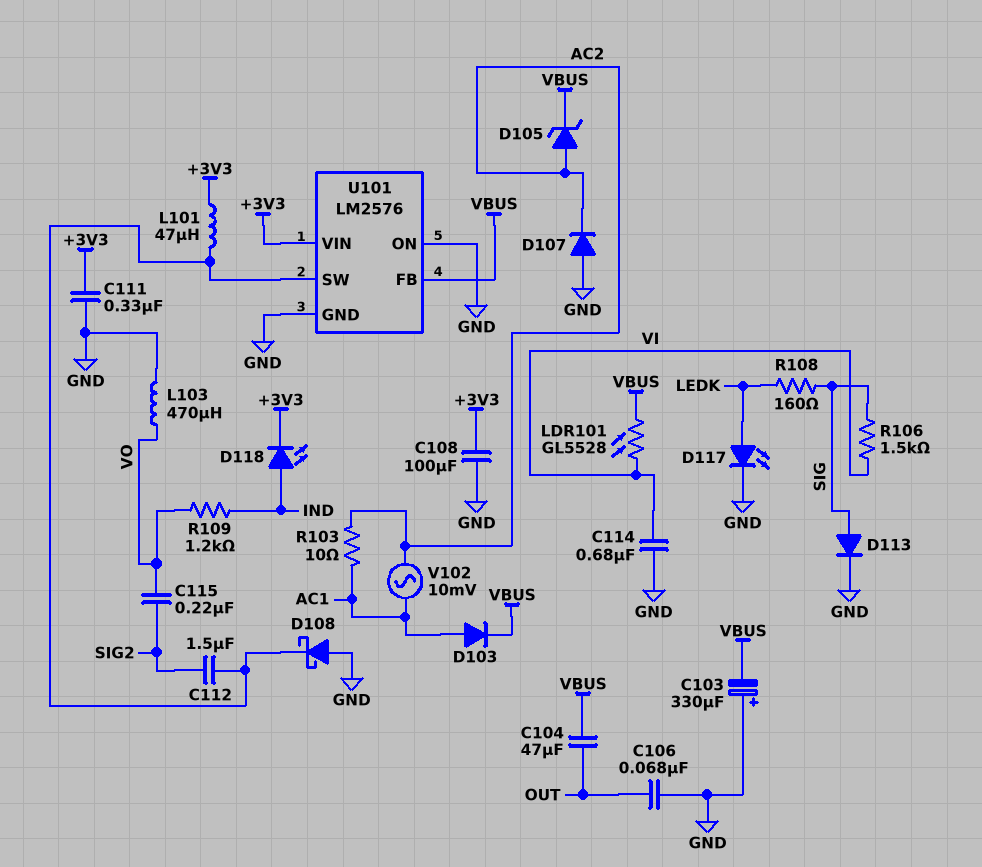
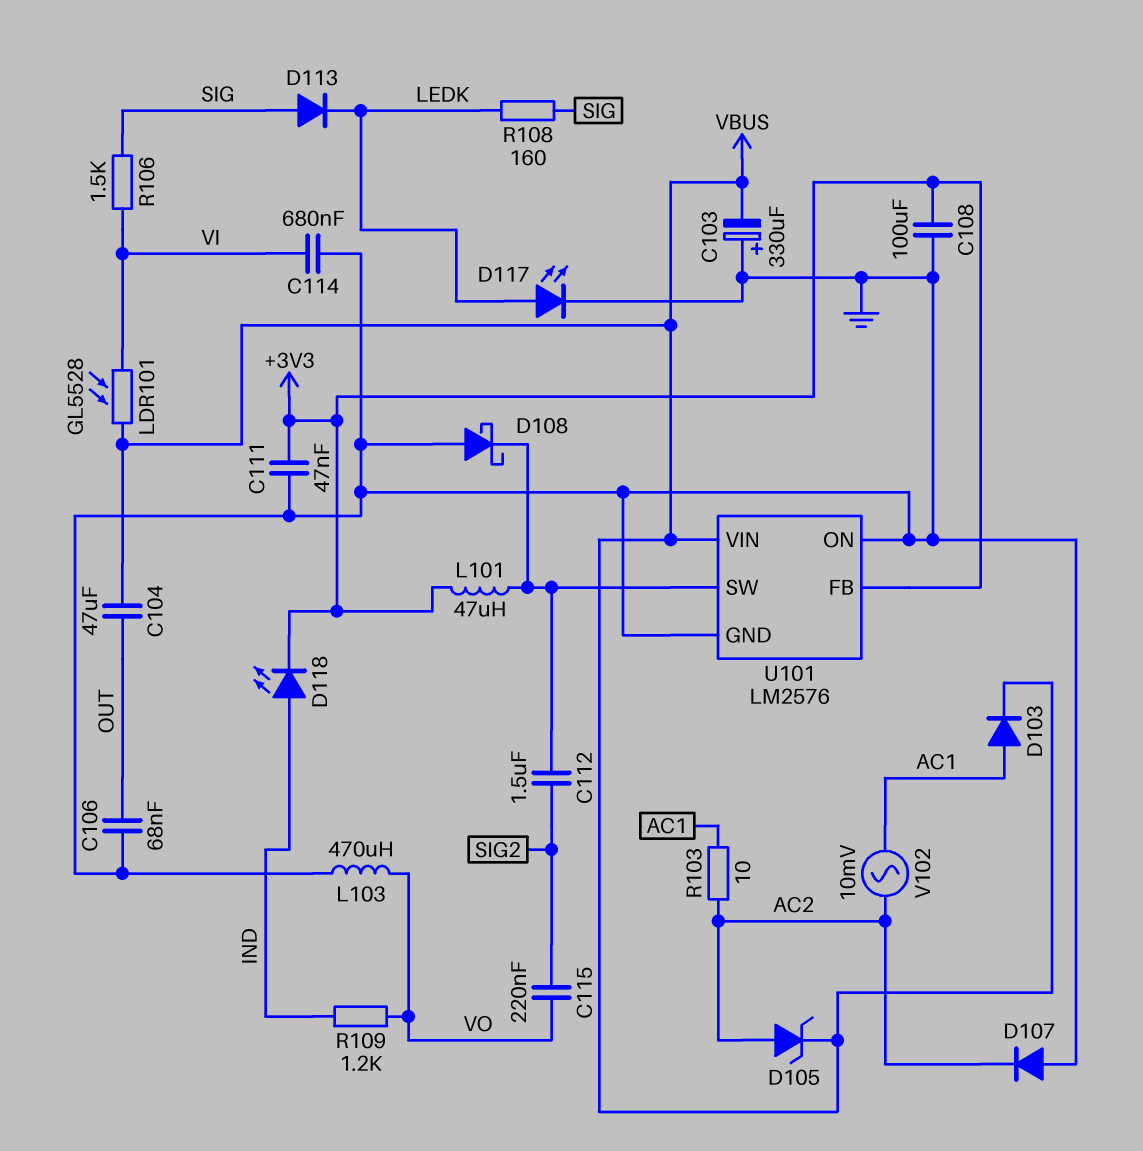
C111: 330nF (+3V3, GND) -> 47nF (+3V3, GND)
D113: diode (A SIG, K GND) -> diode (A SIG, K LEDK)
U101 pin FB: VBUS -> +3V3
U101 pin VIN: +3V3 -> VBUS

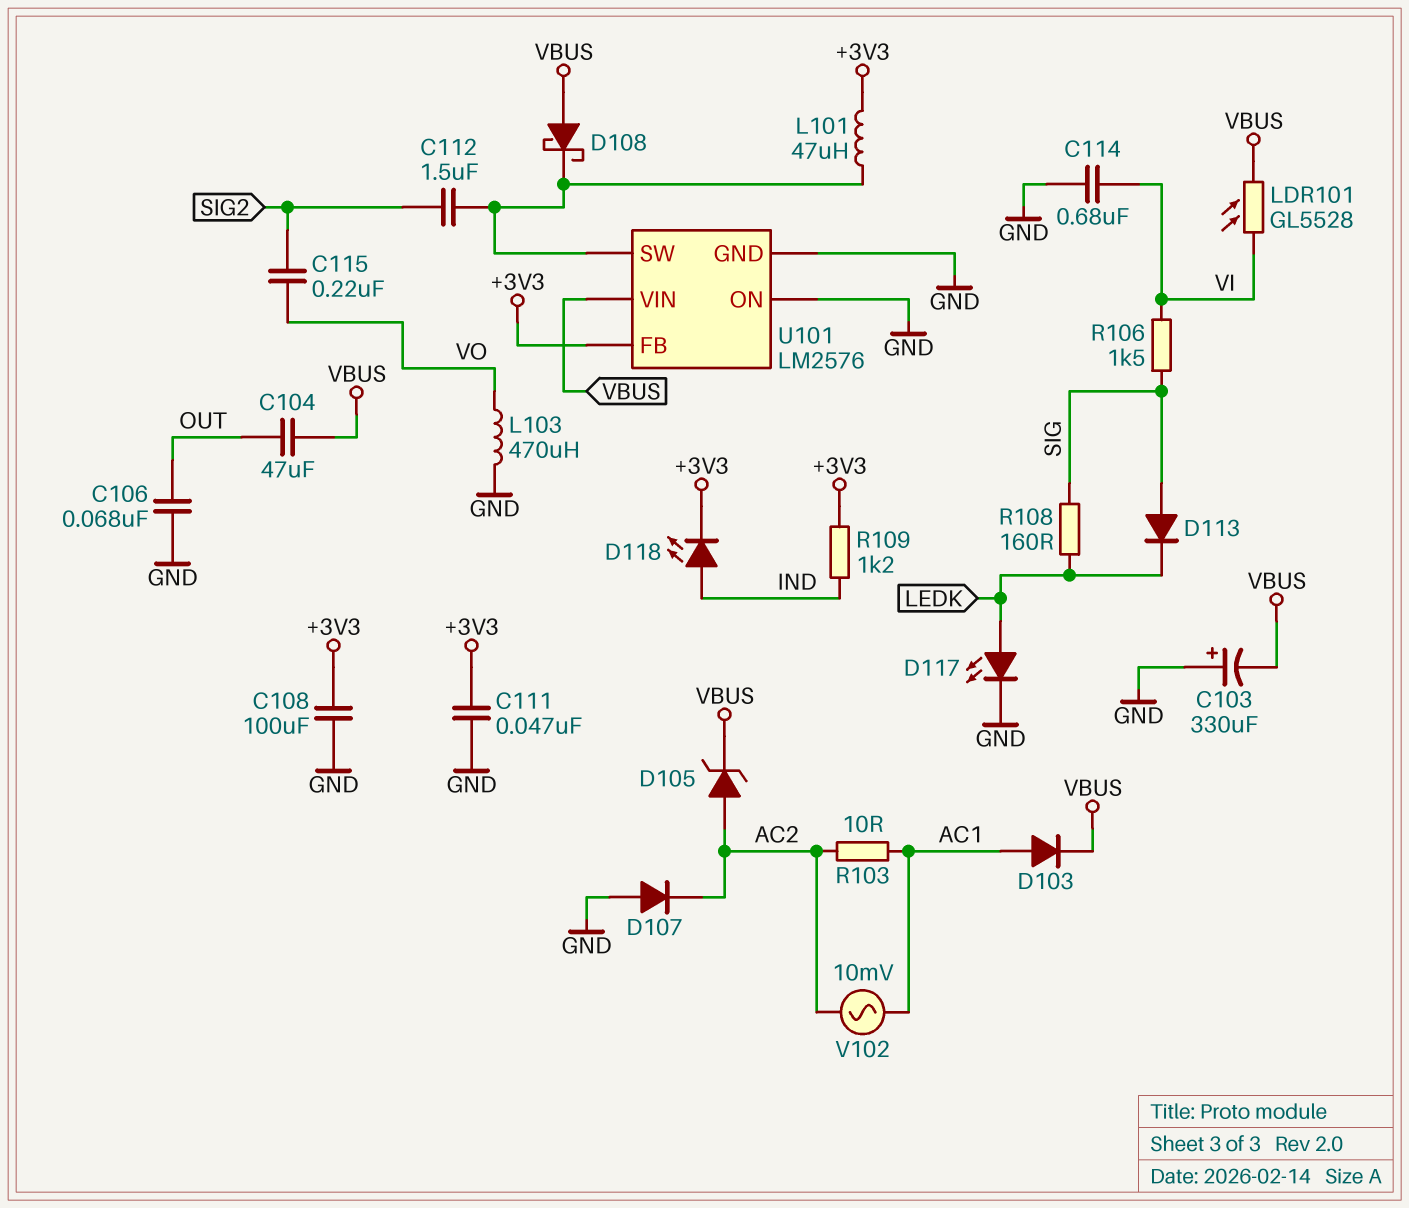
D108: schottky (A GND, K U101/SW) -> schottky (A VBUS, K U101/SW)
R109: 1.2k (IND, VO) -> 1.2k (+3V3, IND)

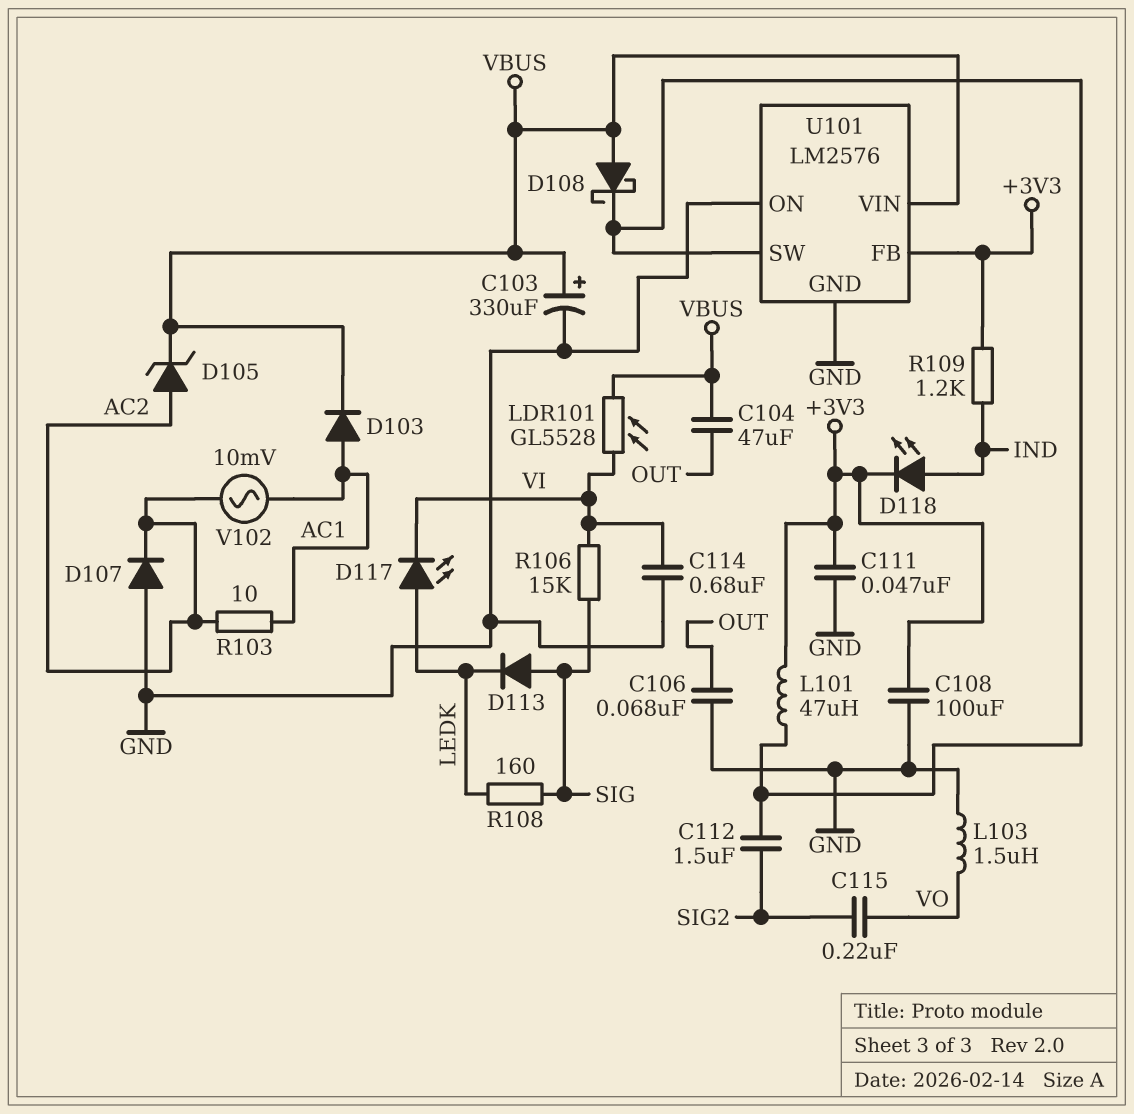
C103: 330uF (plus GND, minus VBUS) -> 330uF (plus VBUS, minus GND)
D117: LED (A LEDK, K GND) -> LED (A LEDK, K VI)
L103: 470uH (GND, VO) -> 1.5uH (GND, VO)
R106: 1.5k (SIG, VI) -> 15k (SIG, VI)

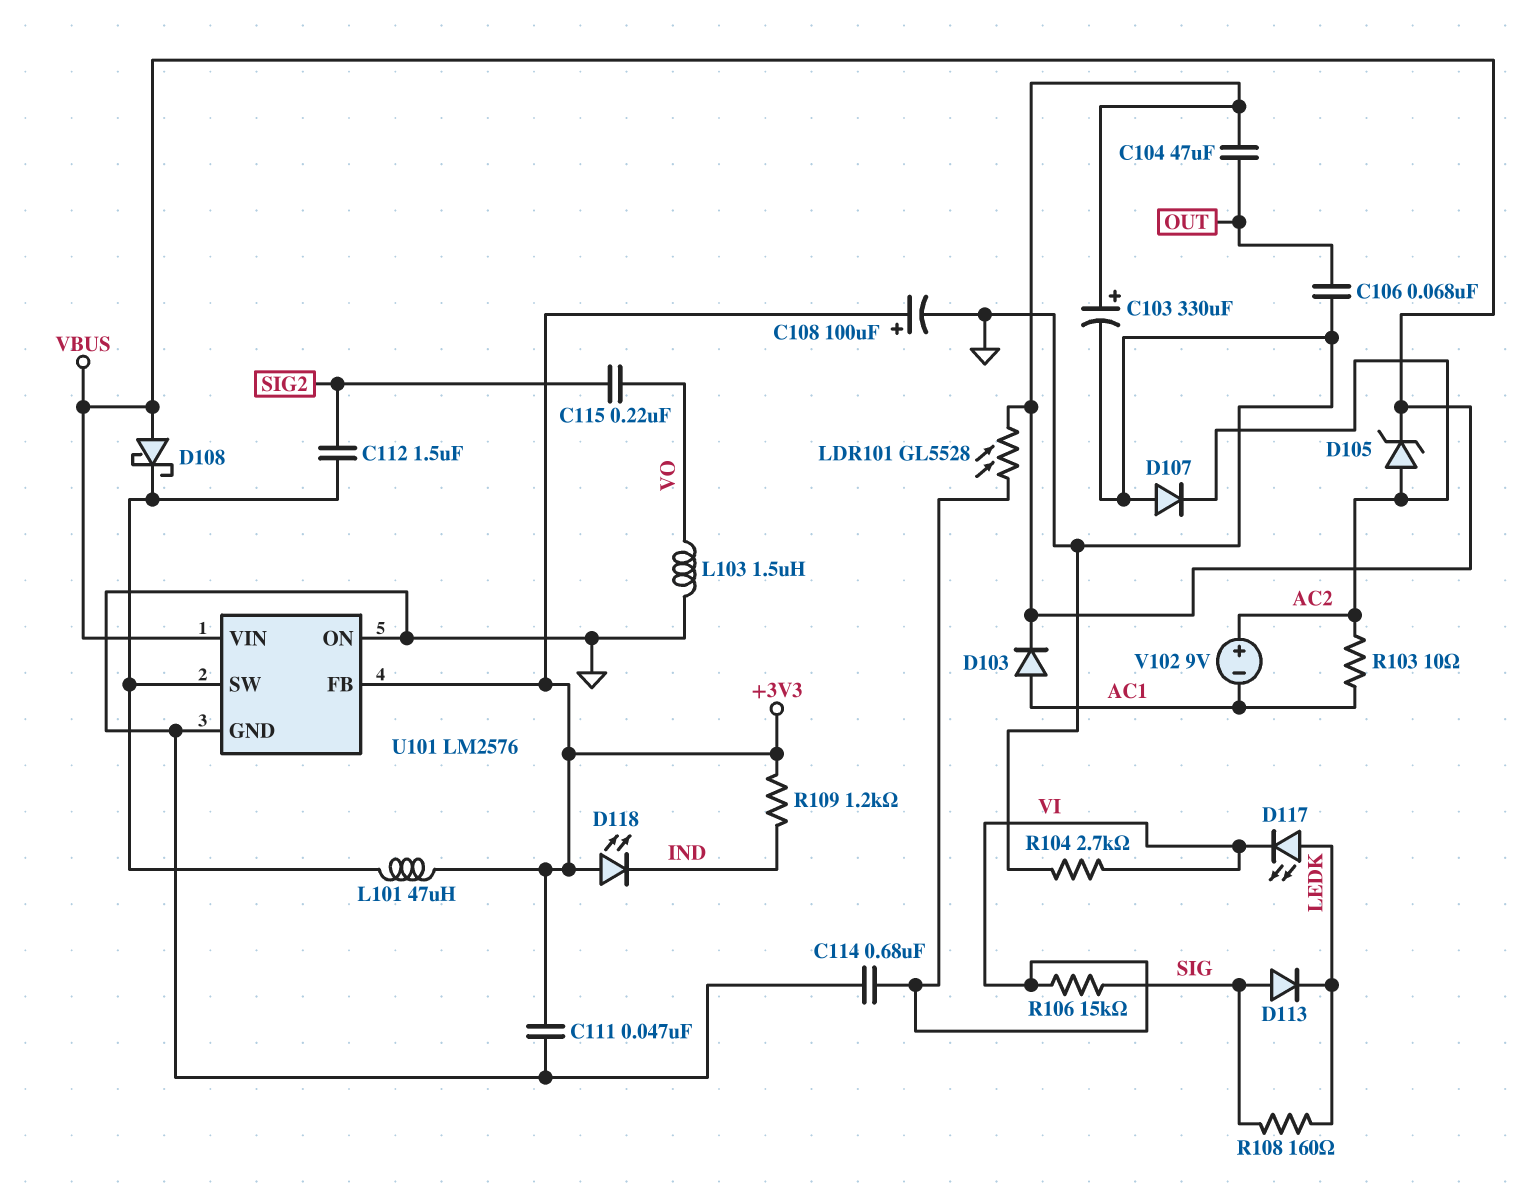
C108: 100uF (+3V3, GND) -> 100uF (plus +3V3, minus GND)
D118: LED (A IND, K +3V3) -> LED (A +3V3, K IND)
R104: none -> 2.7k (GND, VI)
V102: AC 10mV (AC1, AC2) -> 9V (plus AC2, minus AC1)

